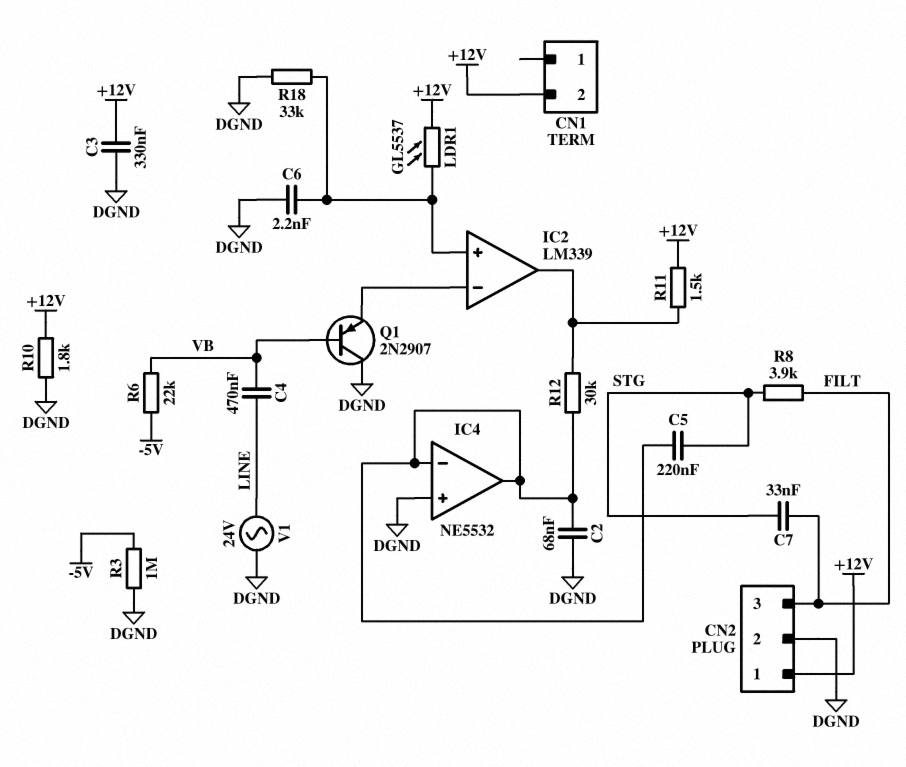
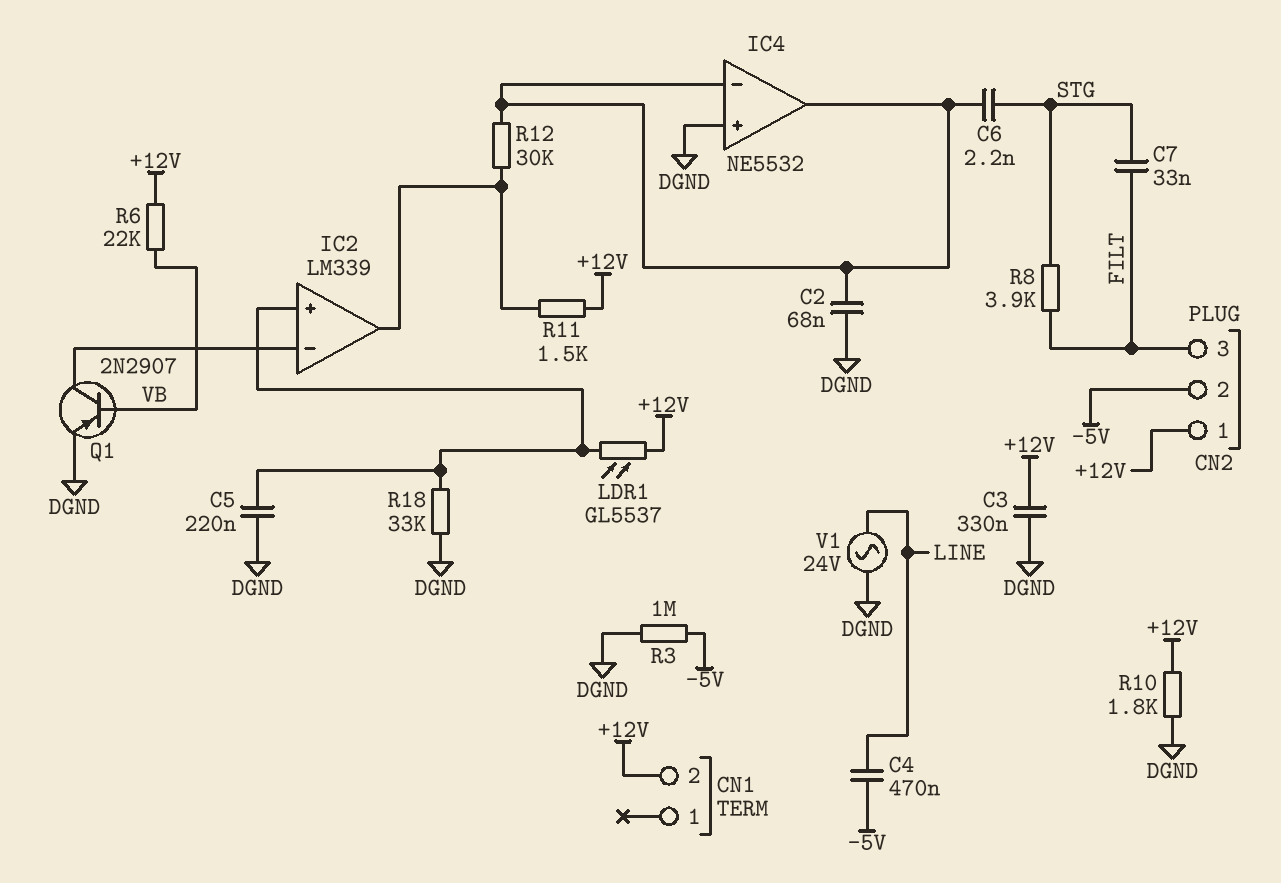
C4: 470nF (LINE, VB) -> 470nF (-5V, LINE)
C5: 220nF (IC4/in-, STG) -> 220nF (DGND, IC2/in+)
C6: 2.2nF (DGND, IC2/in+) -> 2.2nF (IC4/in-, STG)
CN2 pin 2: DGND -> -5V
Q1: PNP 2N2907 (B VB, C DGND, E IC2/in-) -> PNP 2N2907 (B VB, C IC2/in-, E DGND)
R6: 22k (-5V, VB) -> 22k (+12V, VB)

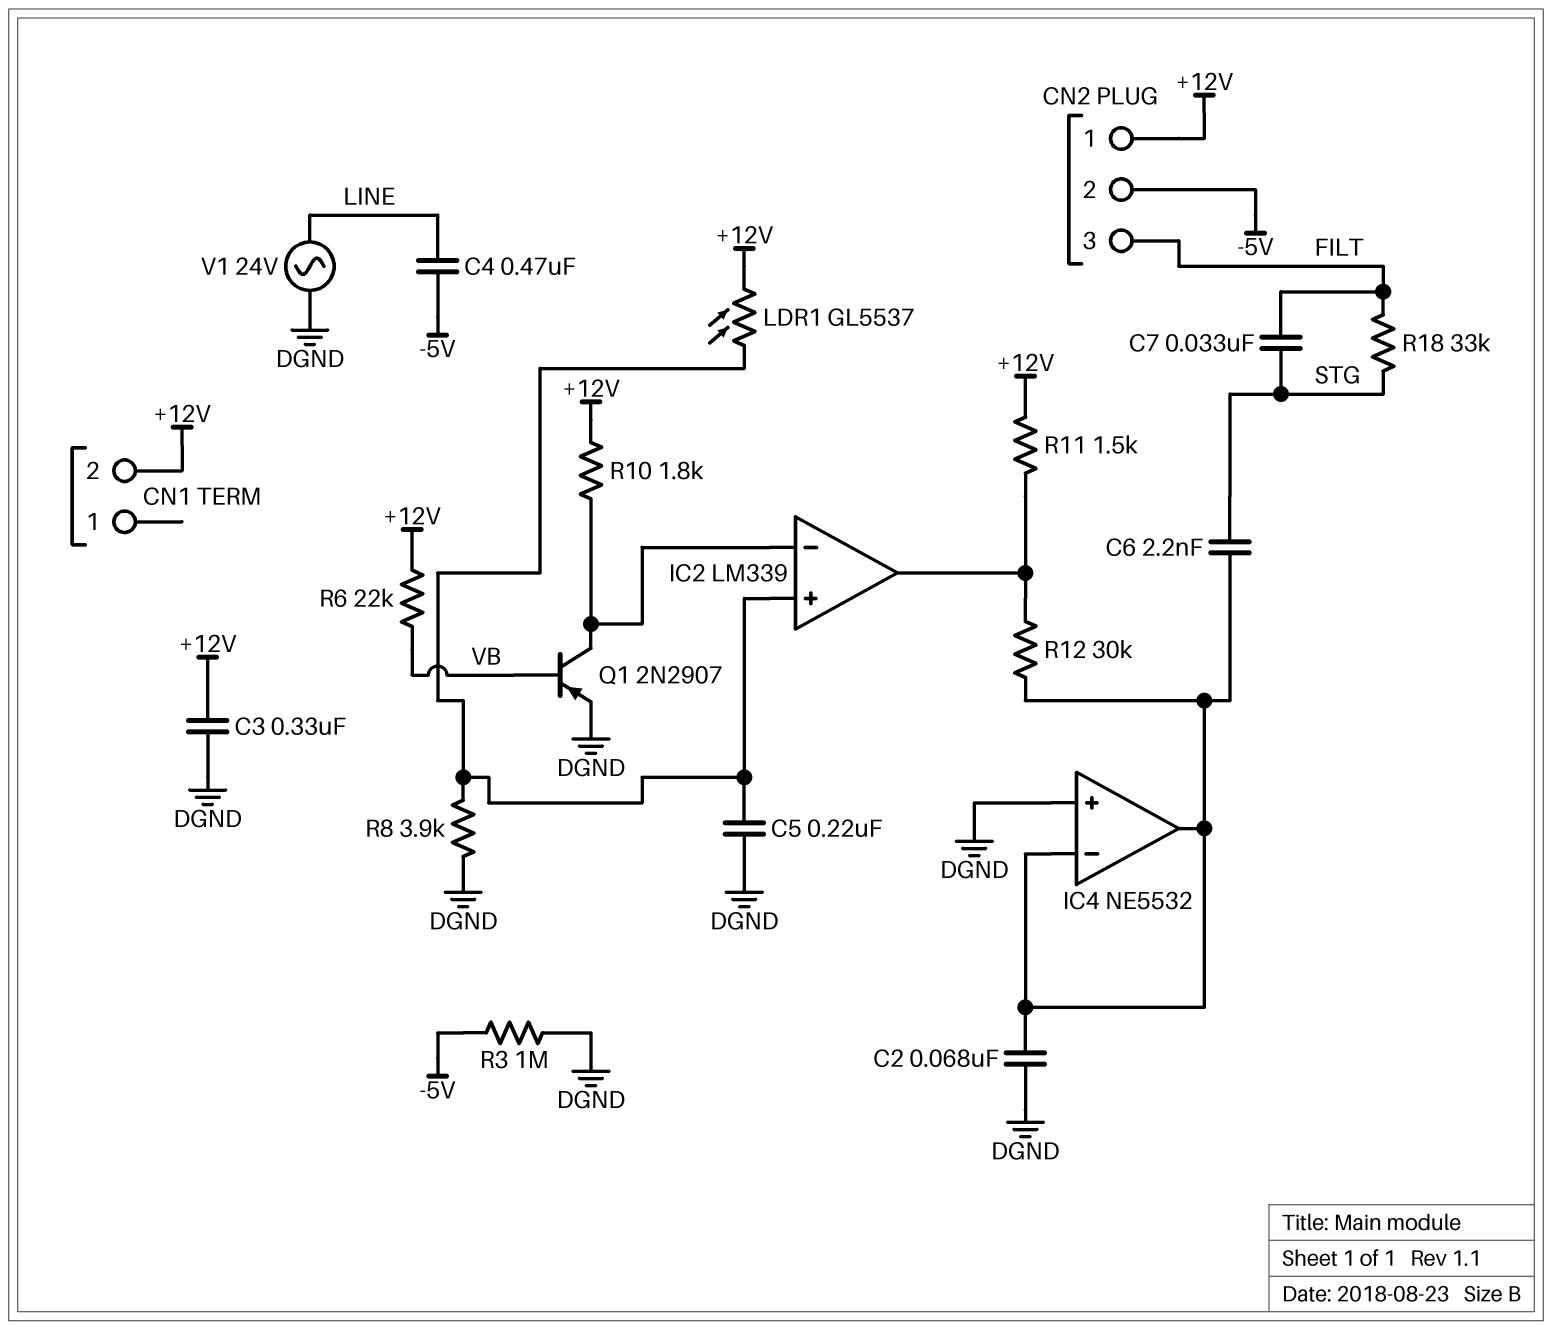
R8: 3.9k (FILT, STG) -> 3.9k (DGND, IC2/in+)
R10: 1.8k (+12V, DGND) -> 1.8k (+12V, IC2/in-)
R18: 33k (DGND, IC2/in+) -> 33k (FILT, STG)

